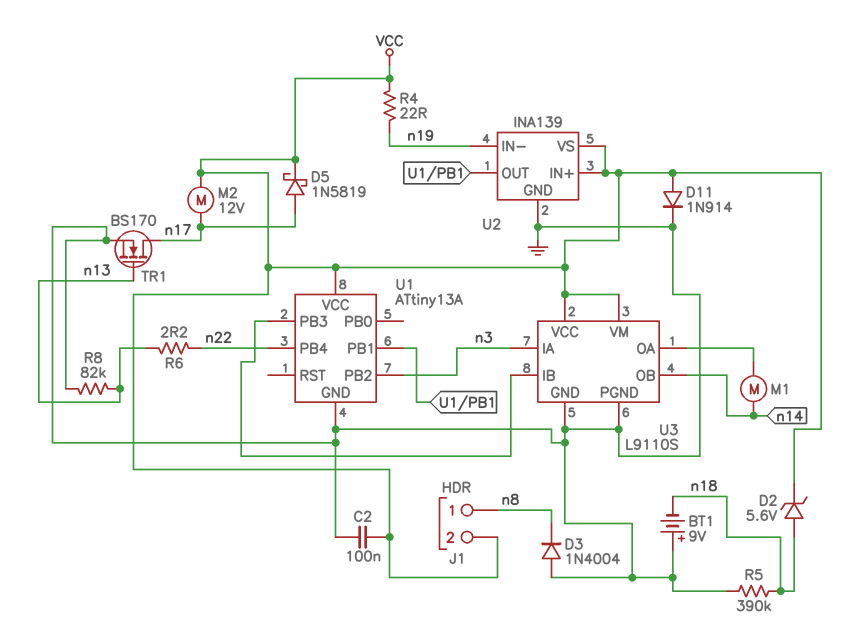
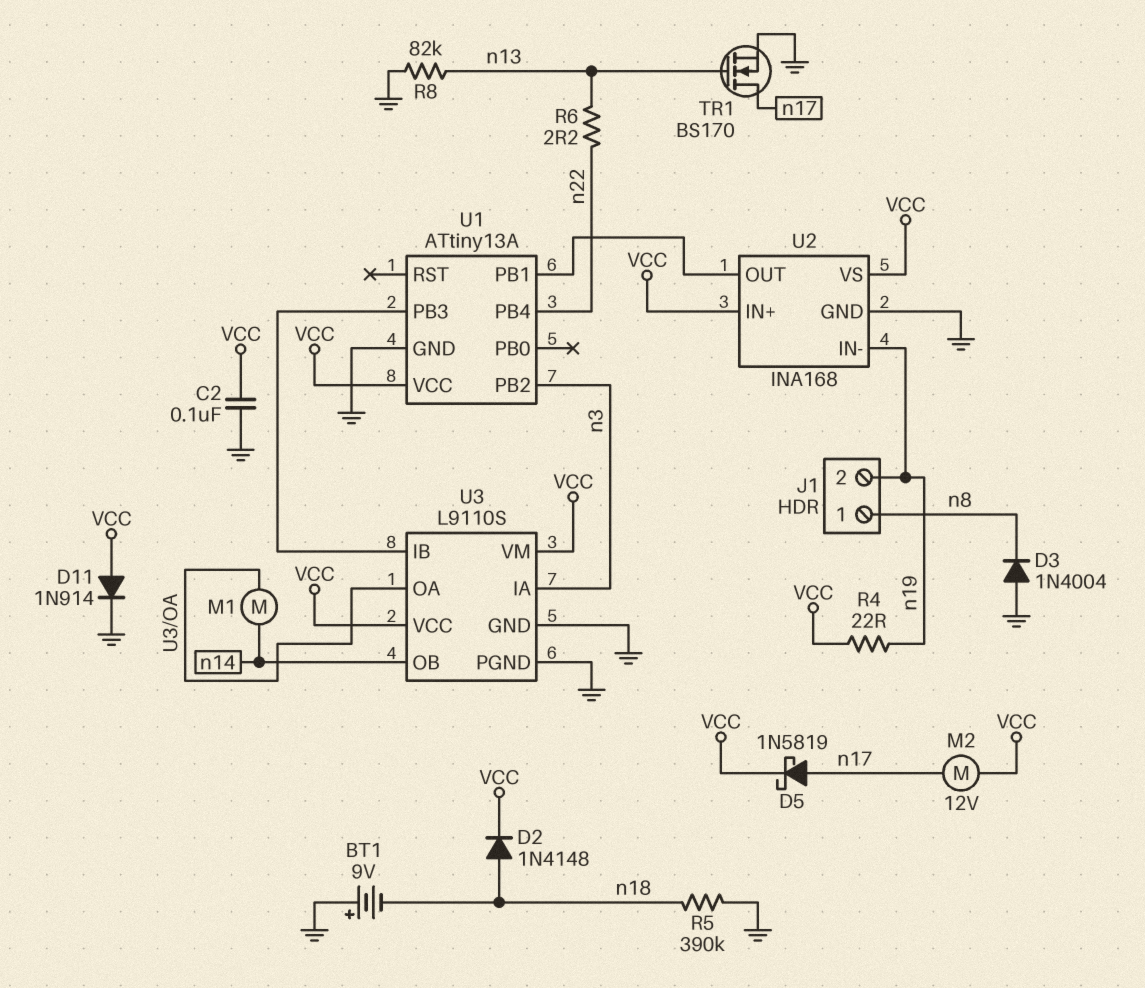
D2: zener 5.6V (A n18, K VCC) -> diode 1N4148 (A n18, K VCC)
J1 pin 2: VCC -> n19
U2: INA139 -> INA168

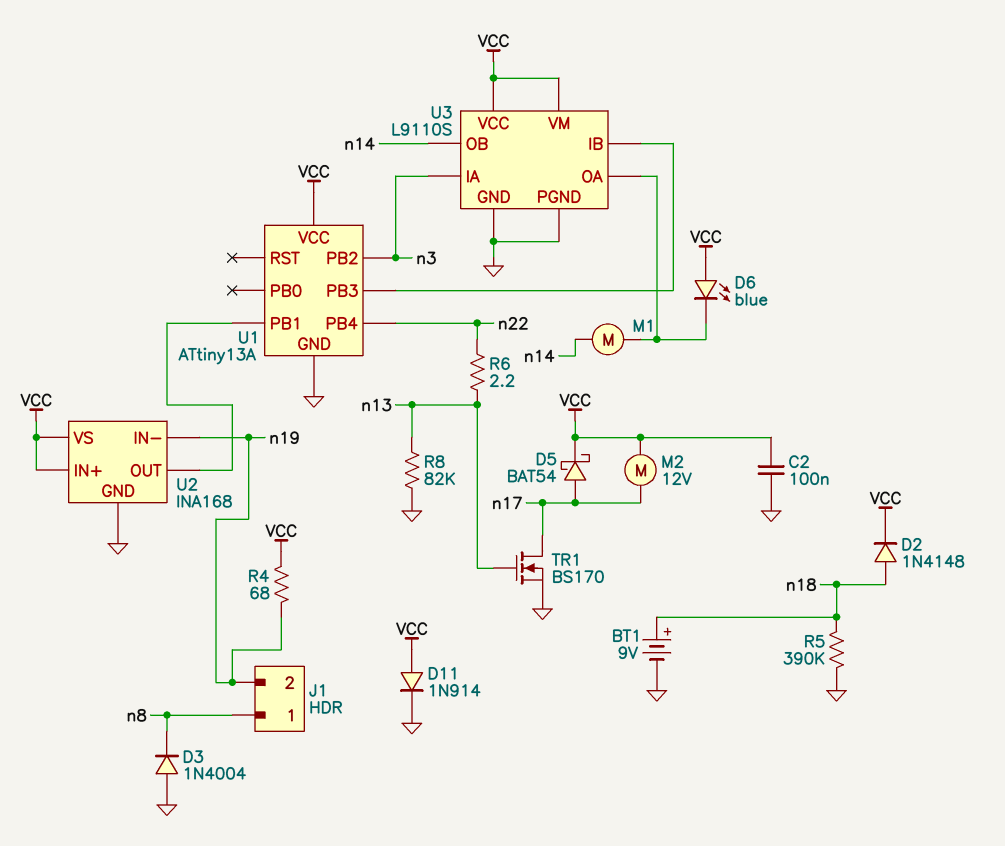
BT1: 9V (plus GND, minus n18) -> 9V (plus n18, minus GND)
D5: schottky 1N5819 (A n17, K VCC) -> schottky BAT54 (A n17, K VCC)
D6: none -> LED blue (A VCC, K U3/OA)
R4: 22 (VCC, n19) -> 68 (VCC, n19)

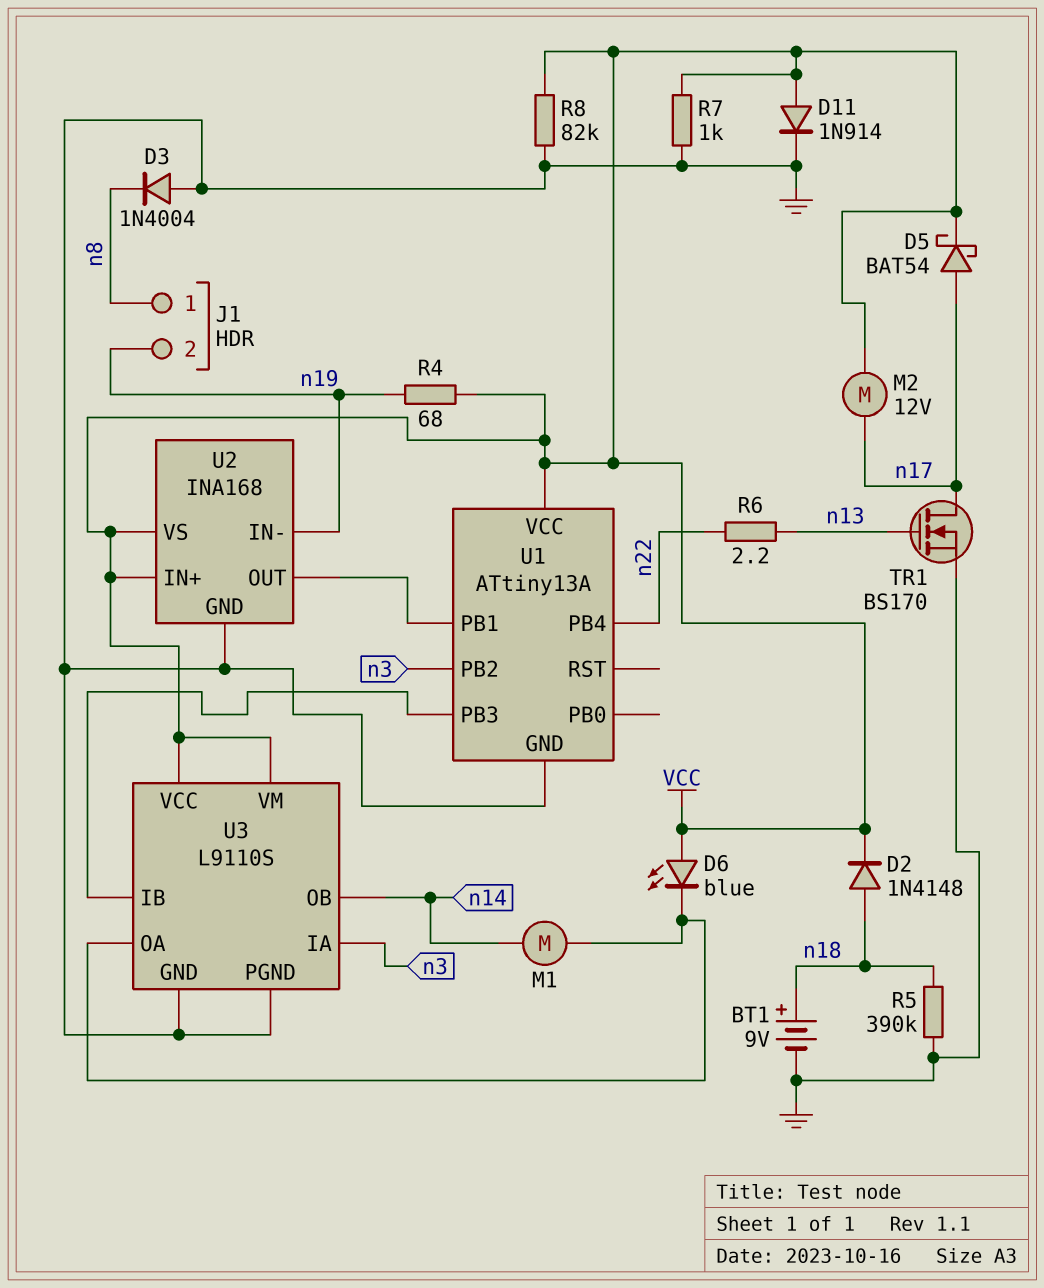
C2: 100nF (GND, VCC) -> none
R7: none -> 1k (GND, VCC)
R8: 82k (GND, n13) -> 82k (GND, VCC)

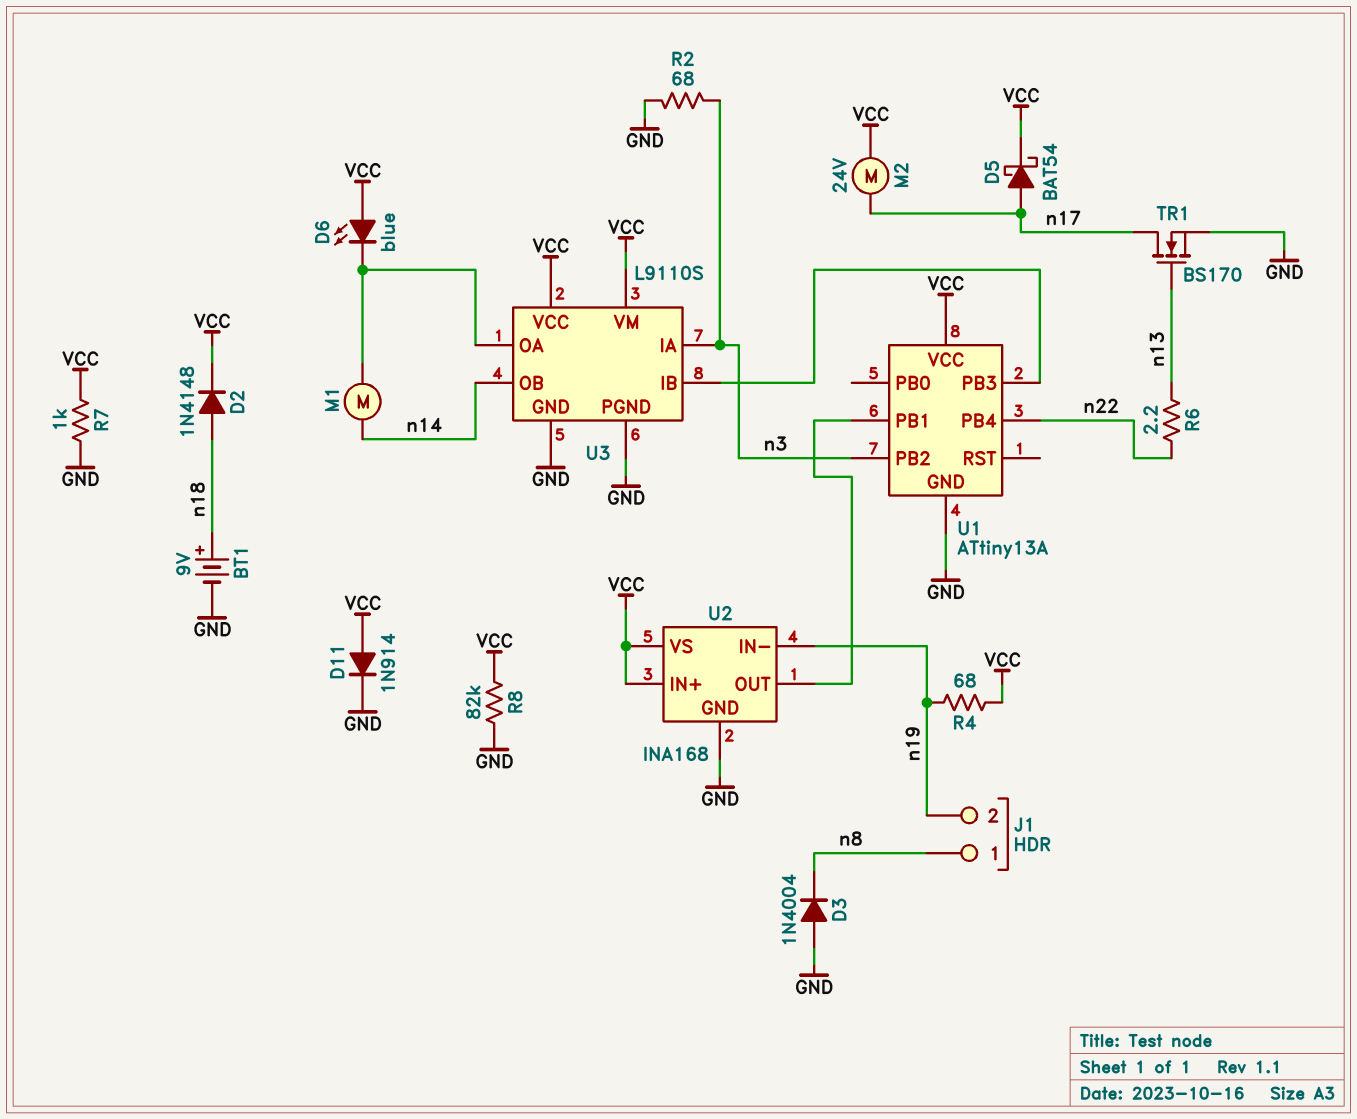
M2: motor 12V (VCC, n17) -> motor 24V (VCC, n17)
R2: none -> 68 (GND, n3)
R5: 390k (GND, n18) -> none

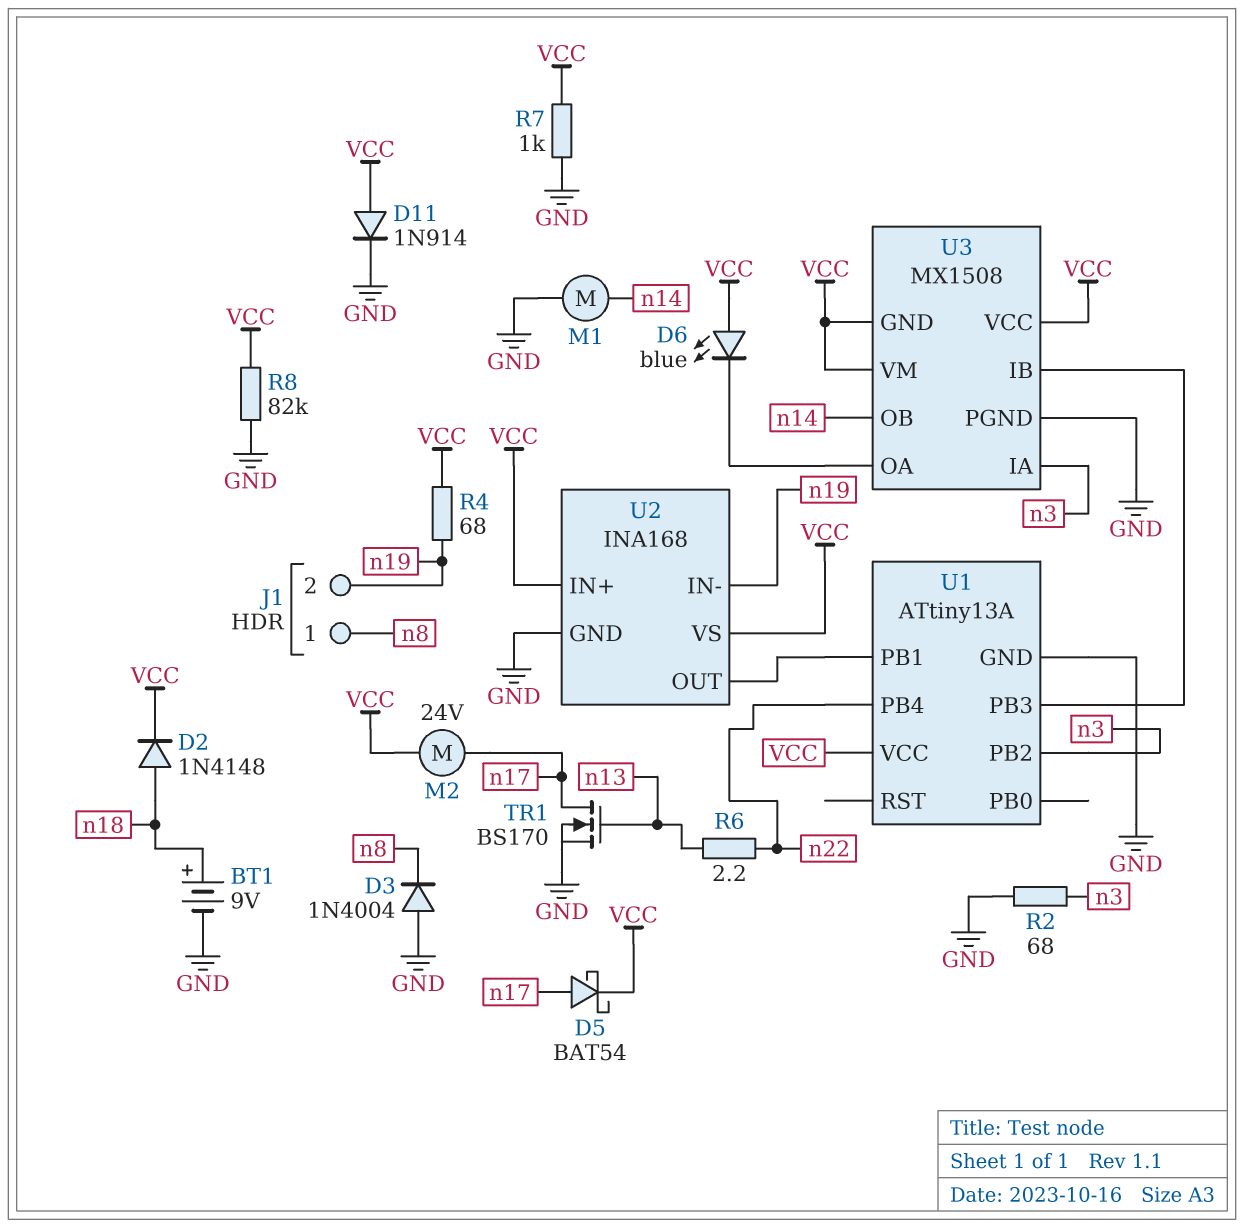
M1: motor (U3/OA, n14) -> motor (GND, n14)
U3: L9110S -> MX1508
U3 pin GND: GND -> VCC

